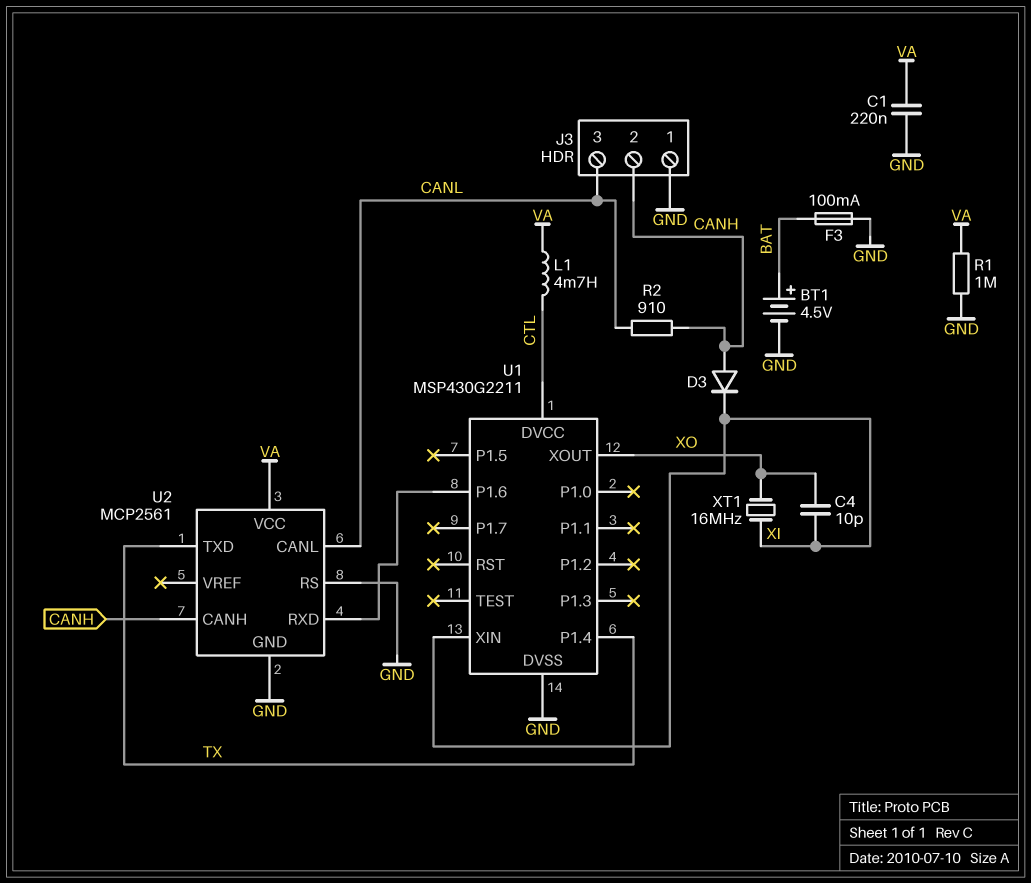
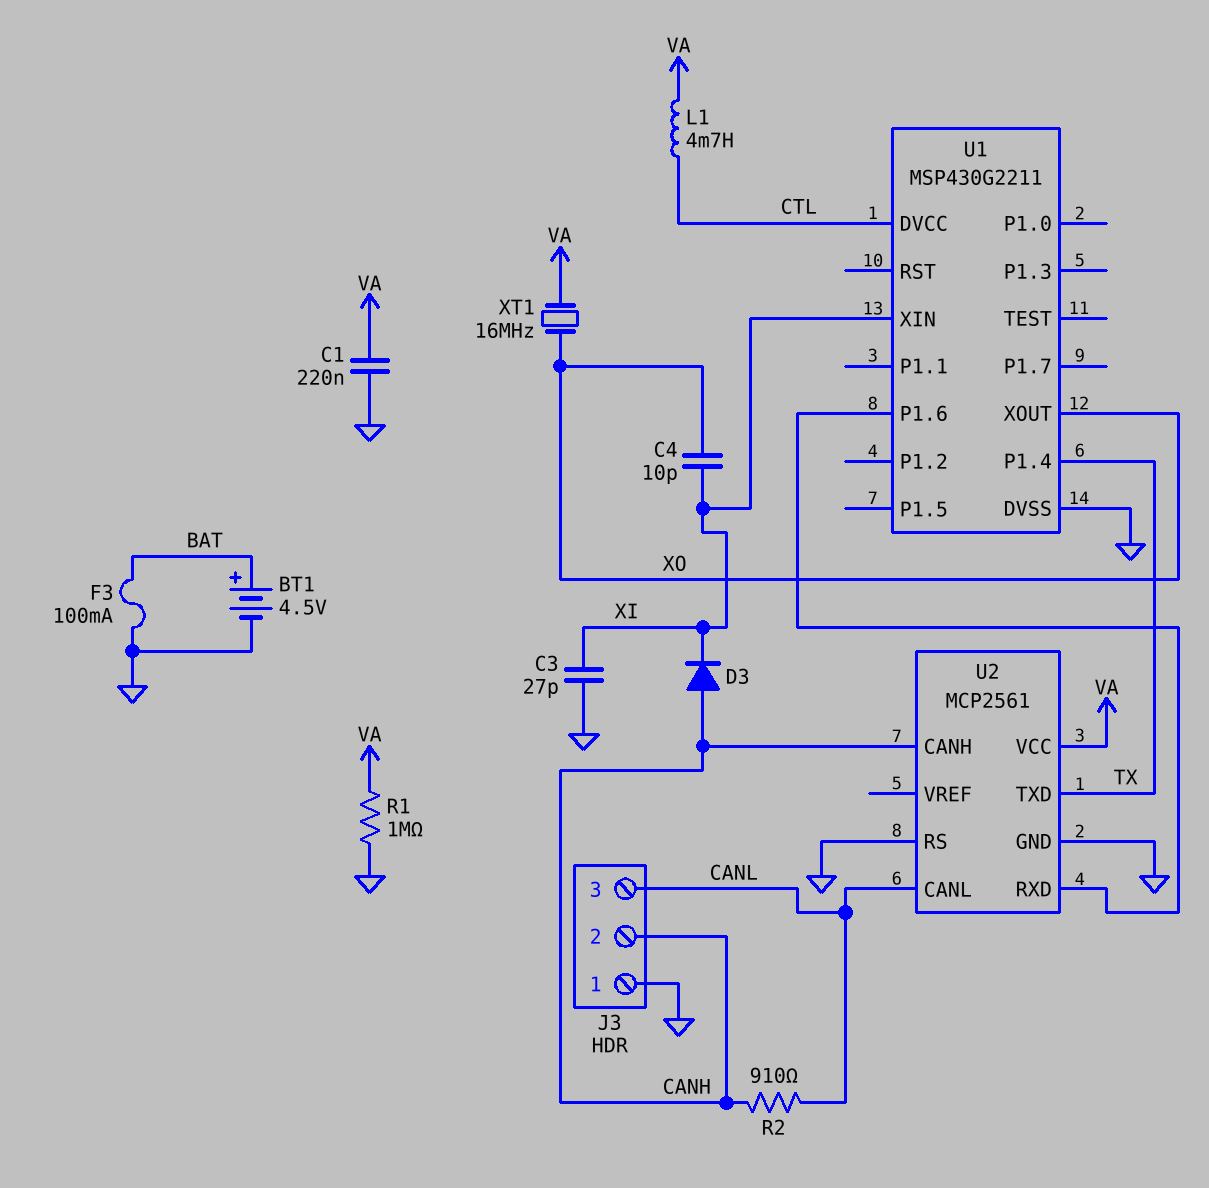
C3: none -> 27pF (GND, XI)
XT1: 16MHz (XI, XO) -> 16MHz (VA, XO)

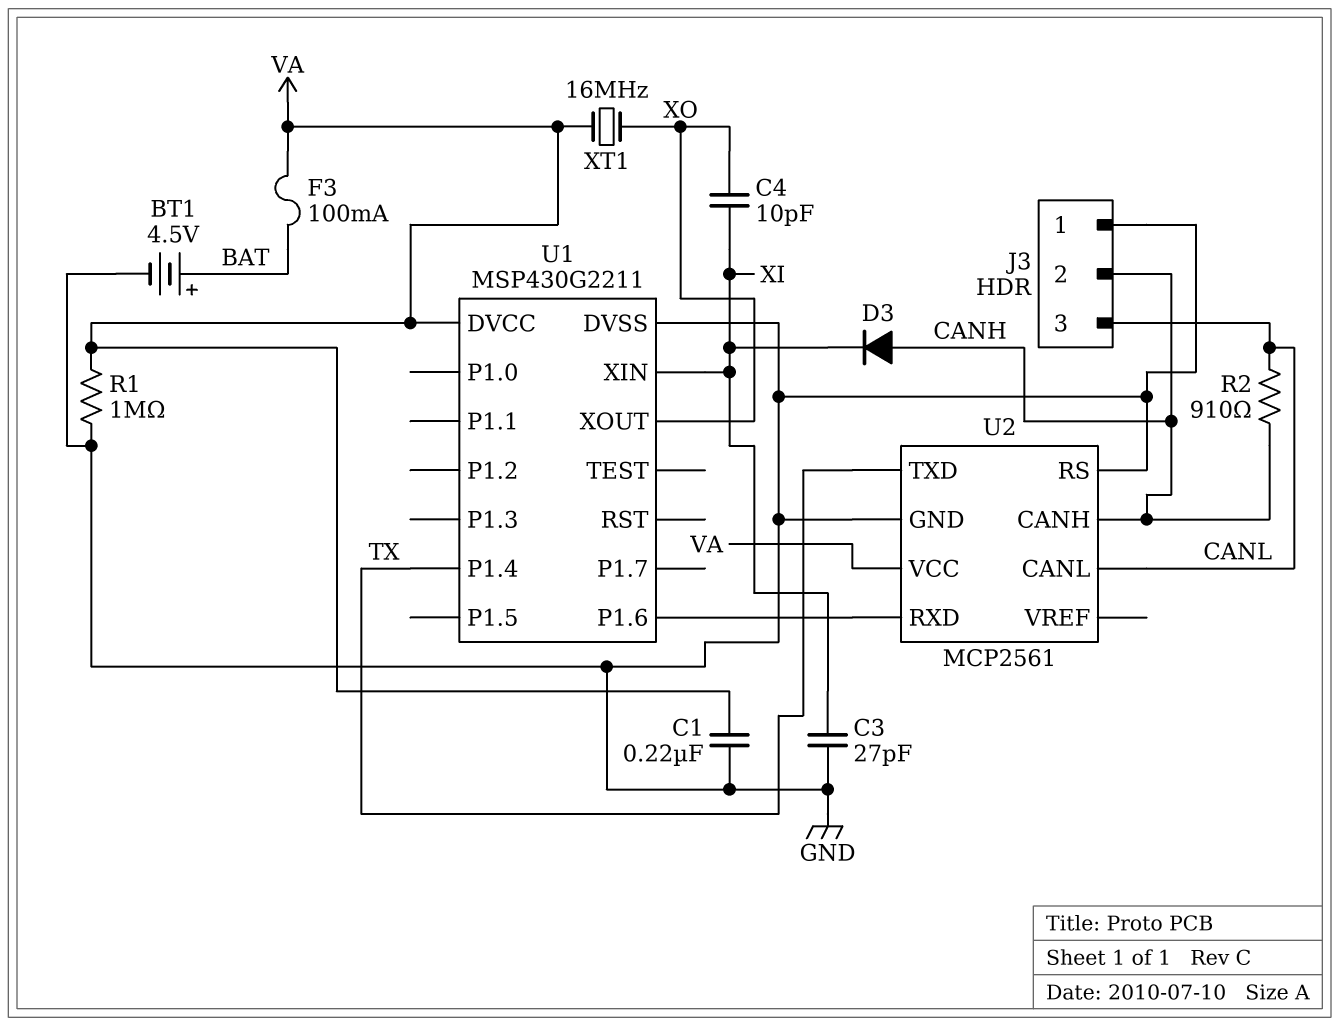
F3: 100mA (BAT, GND) -> 100mA (BAT, VA)
L1: 4.7mH (CTL, VA) -> none
U1 pin DVCC: CTL -> VA

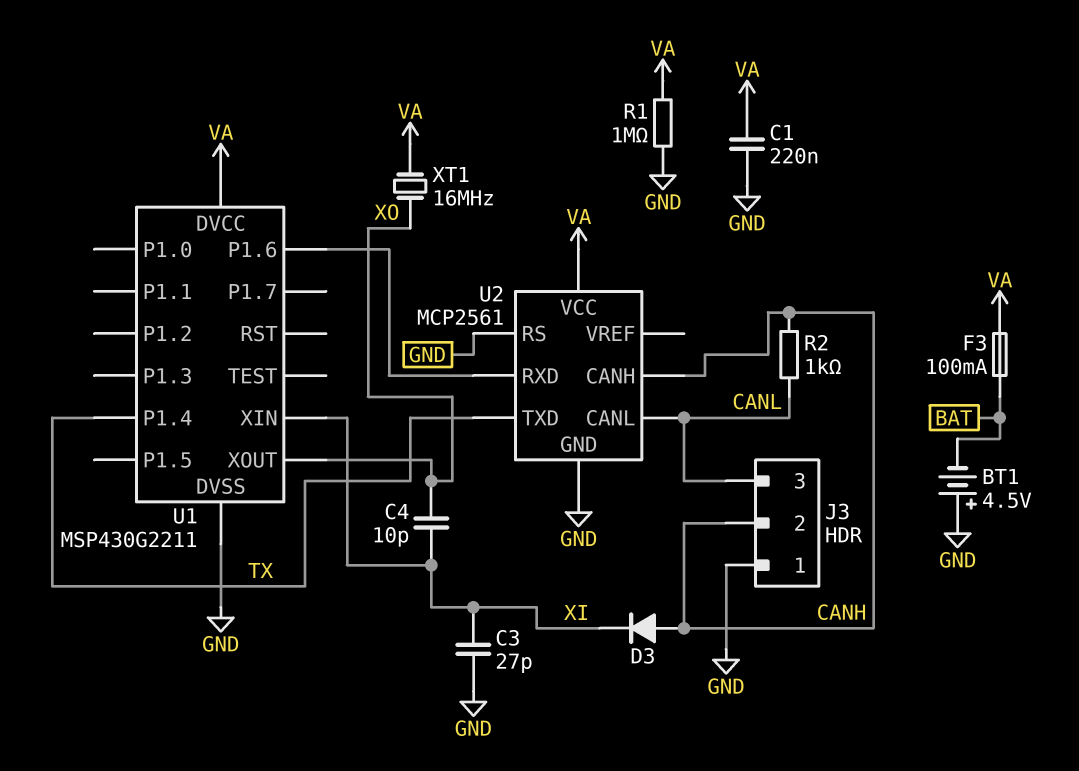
BT1: 4.5V (plus BAT, minus GND) -> 4.5V (plus GND, minus BAT)
R2: 910 (CANH, CANL) -> 1k (CANH, CANL)

